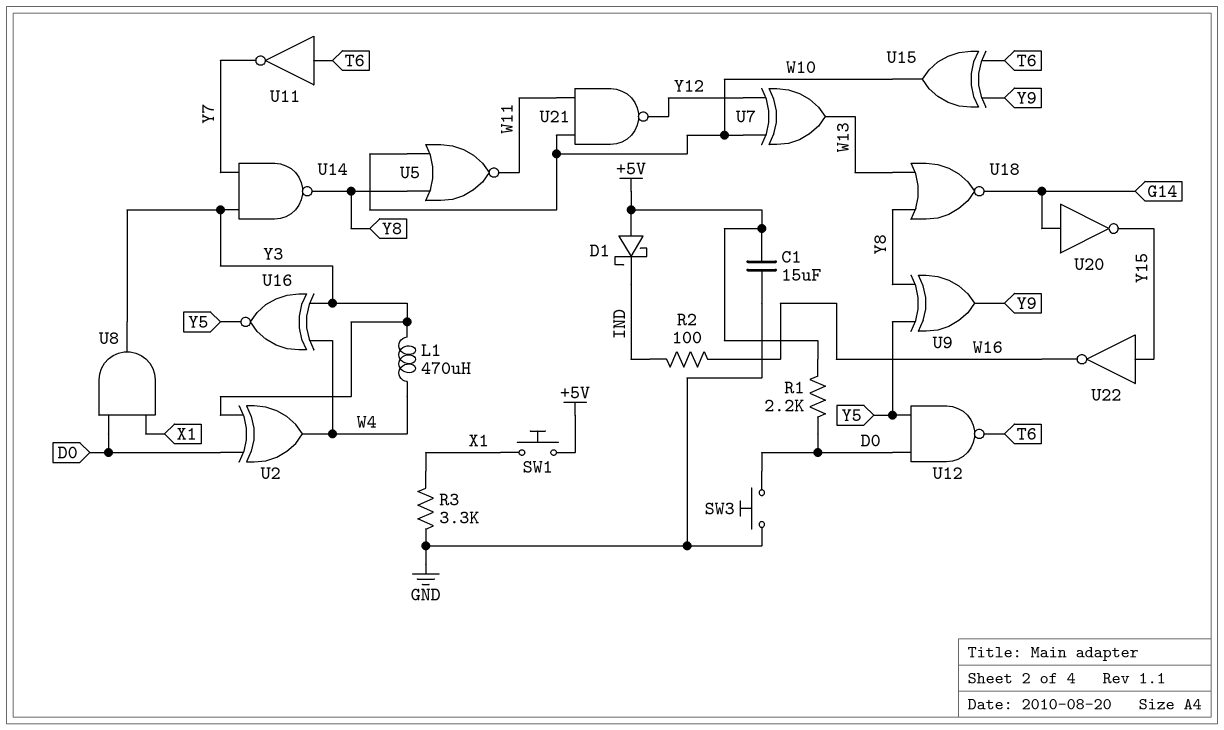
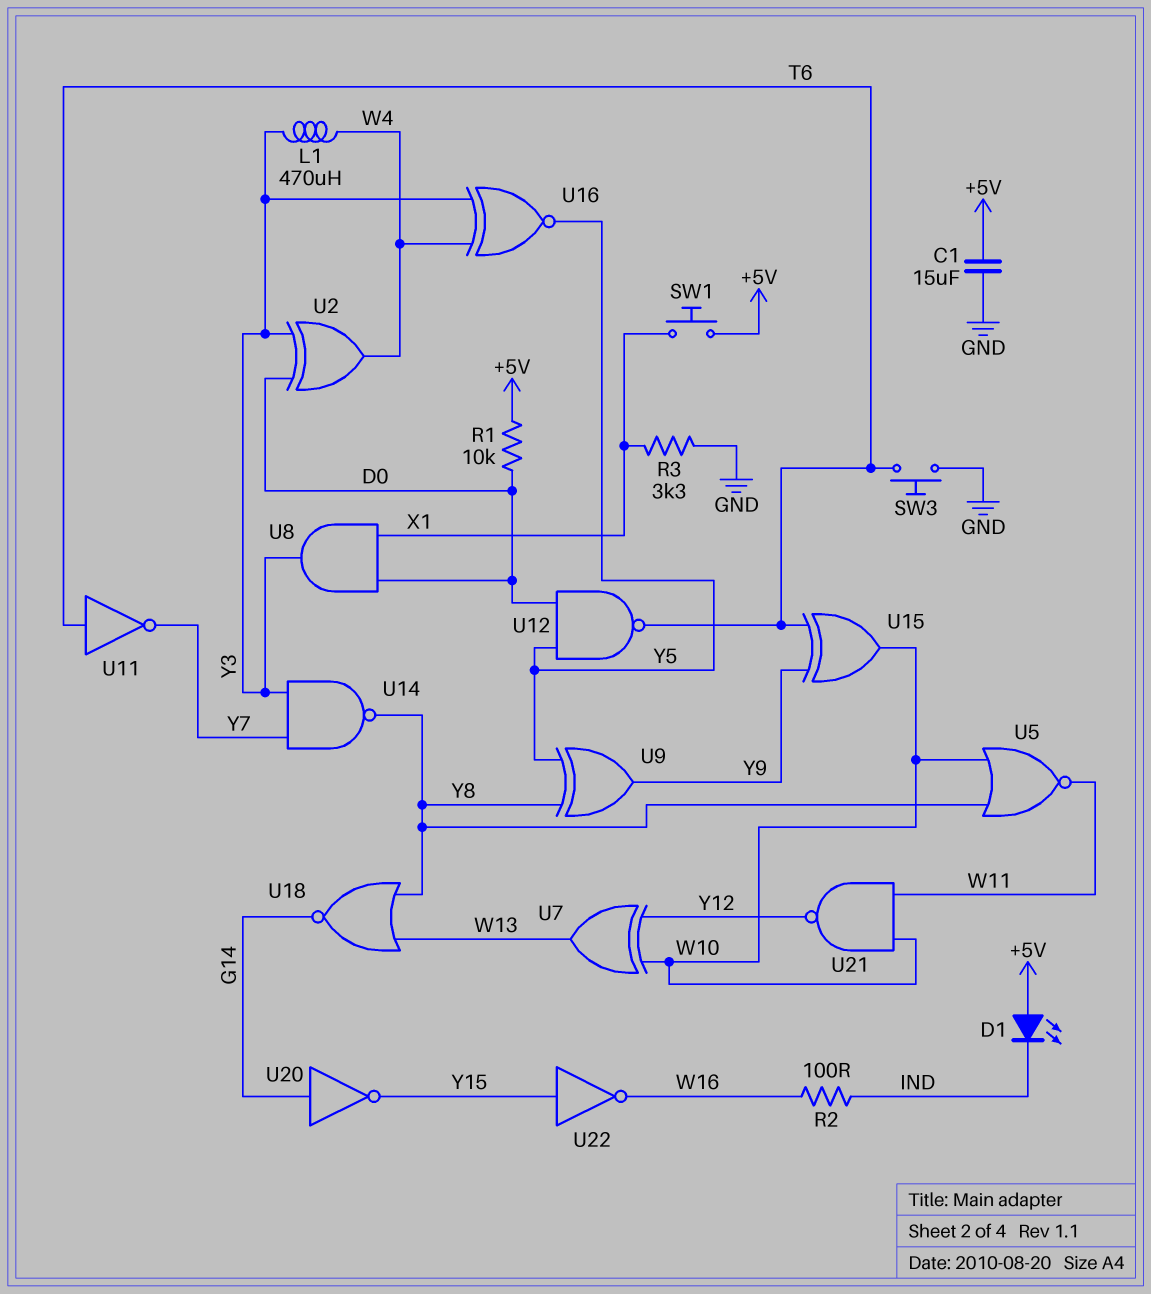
D1: schottky (A +5V, K IND) -> LED (A +5V, K IND)
R1: 2.2k (+5V, D0) -> 10k (+5V, D0)
SW3: button (D0, GND) -> button (GND, T6)

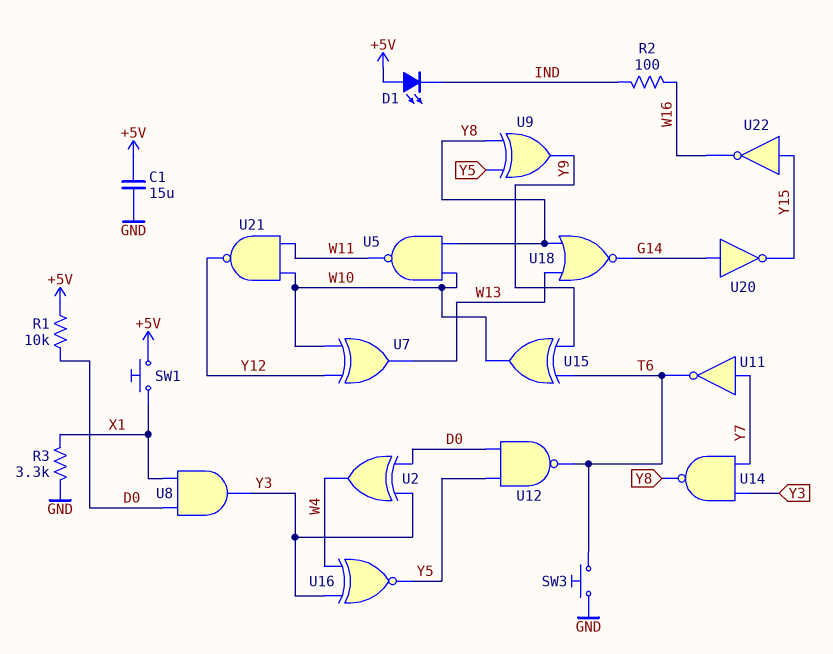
L1: 470uH (W4, Y3) -> none
U5: NOR (in W10, in Y8, out W11) -> NAND (in W10, in Y8, out W11)
U11: NOT (in T6, out Y7) -> NOT (in Y7, out T6)

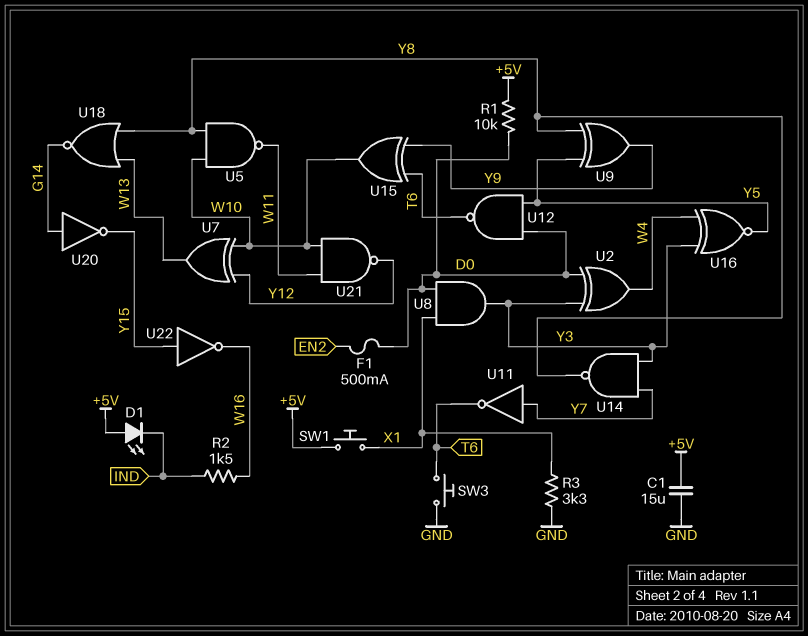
F1: none -> 500mA (D0, EN2)
R2: 100 (IND, W16) -> 1.5k (IND, W16)

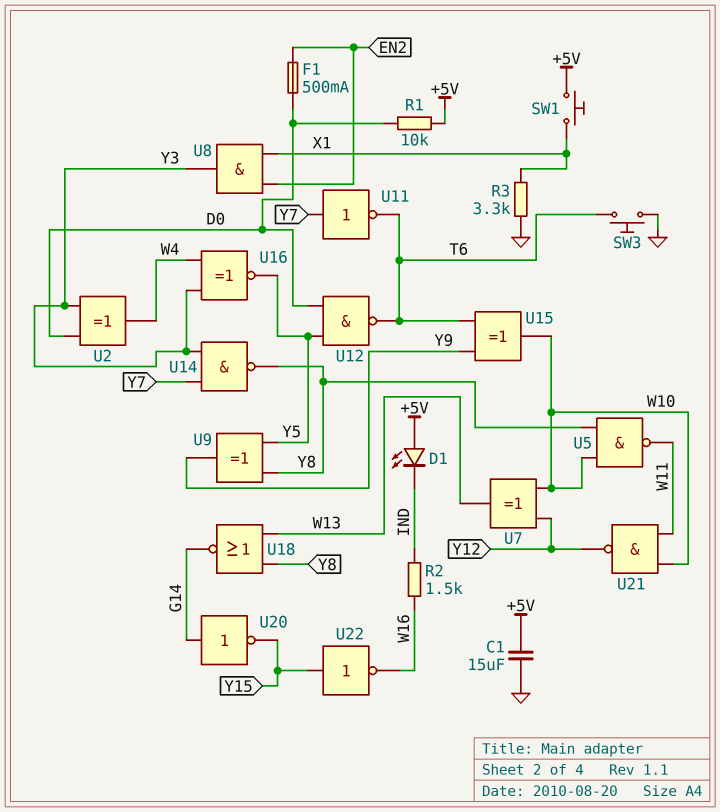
U8: AND (in D0, in X1, out Y3) -> AND (in EN2, in X1, out Y3)

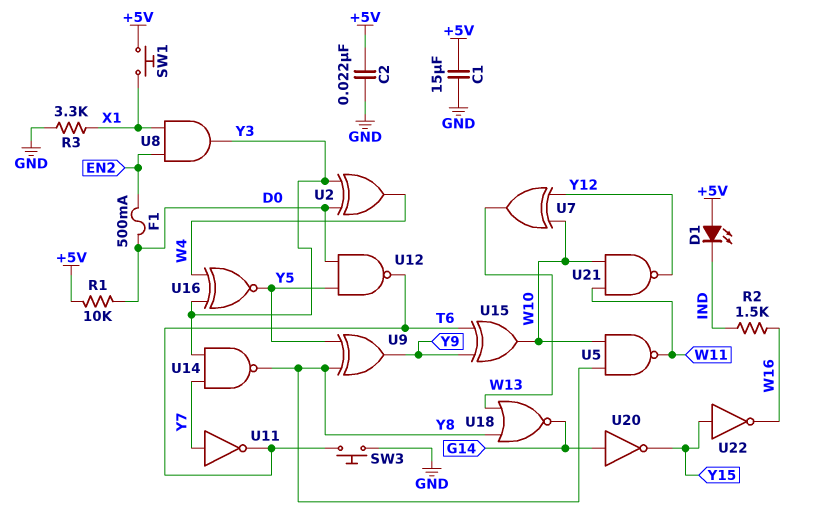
C2: none -> 22nF (+5V, GND)

